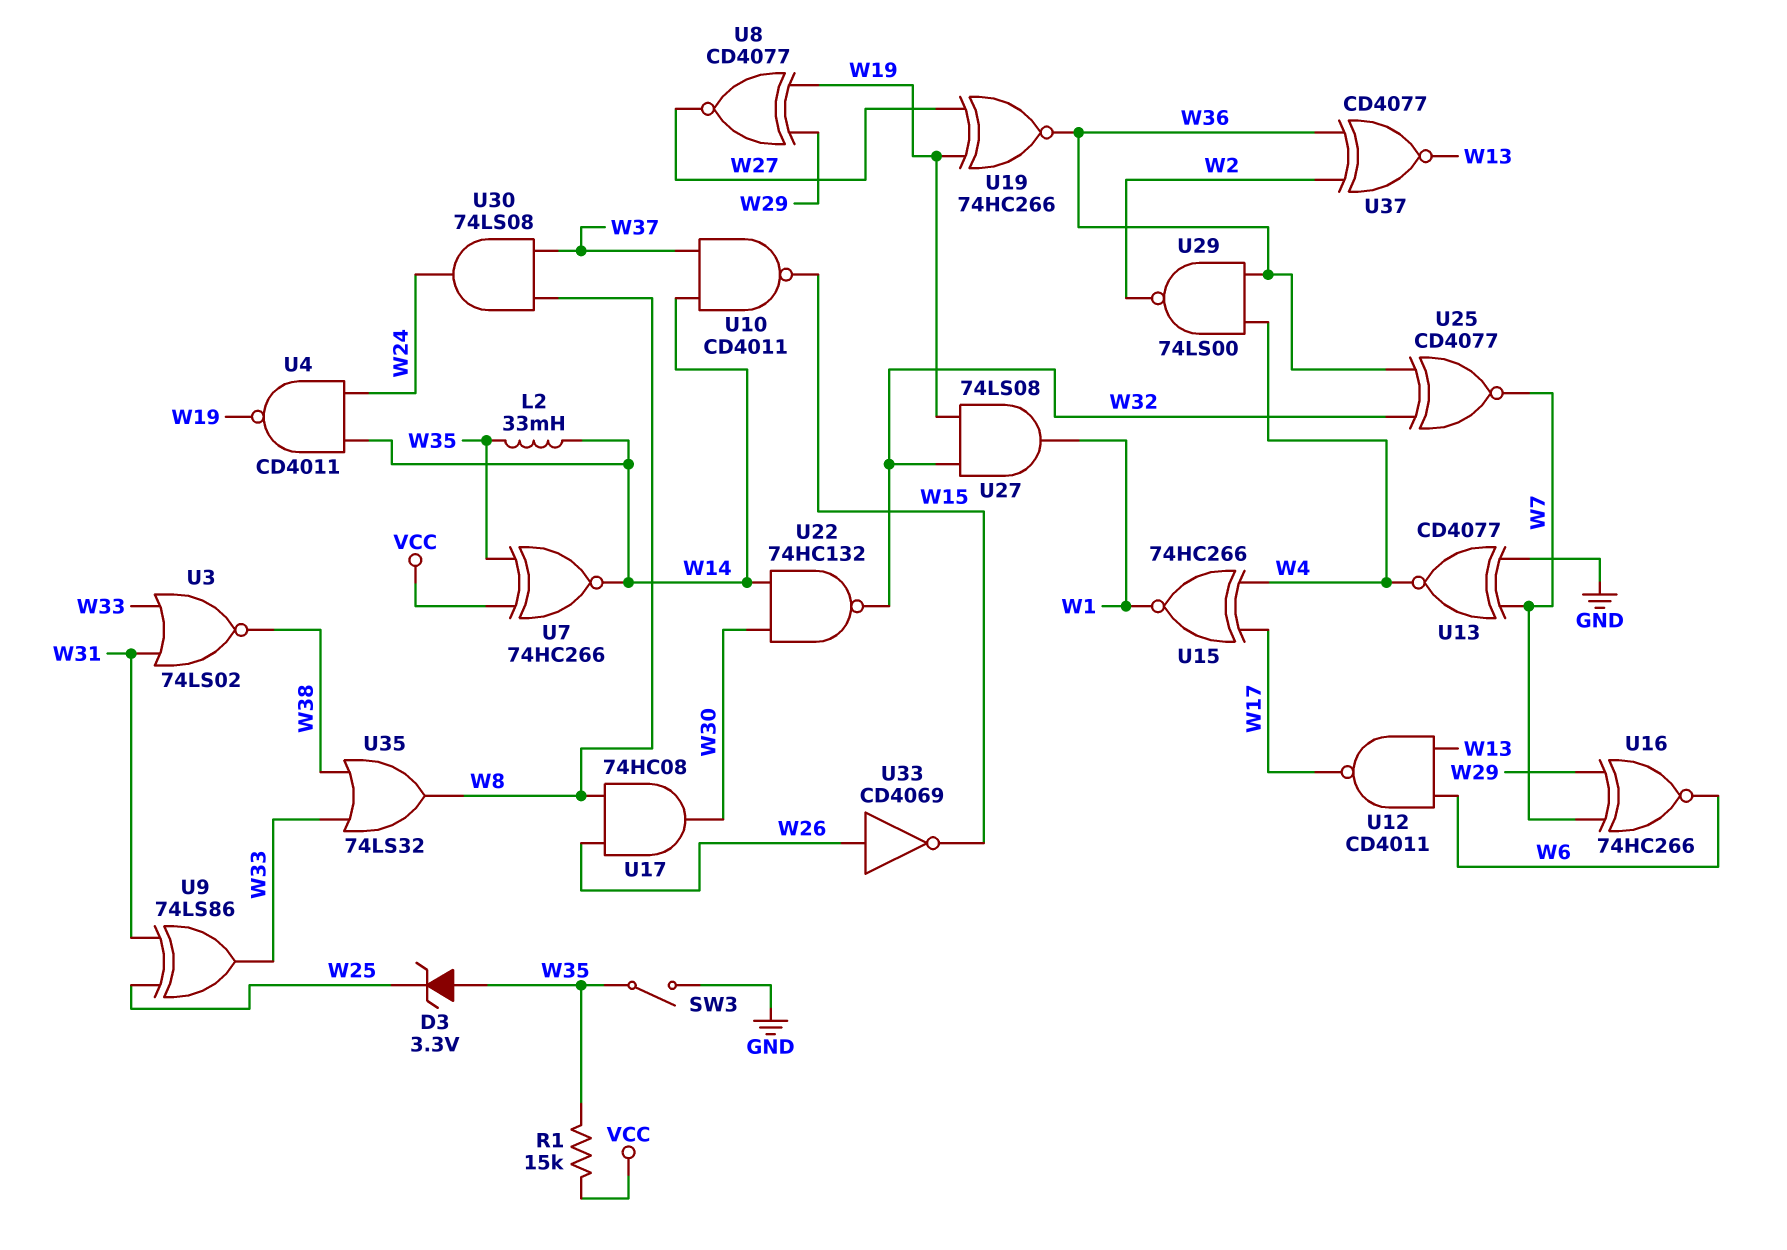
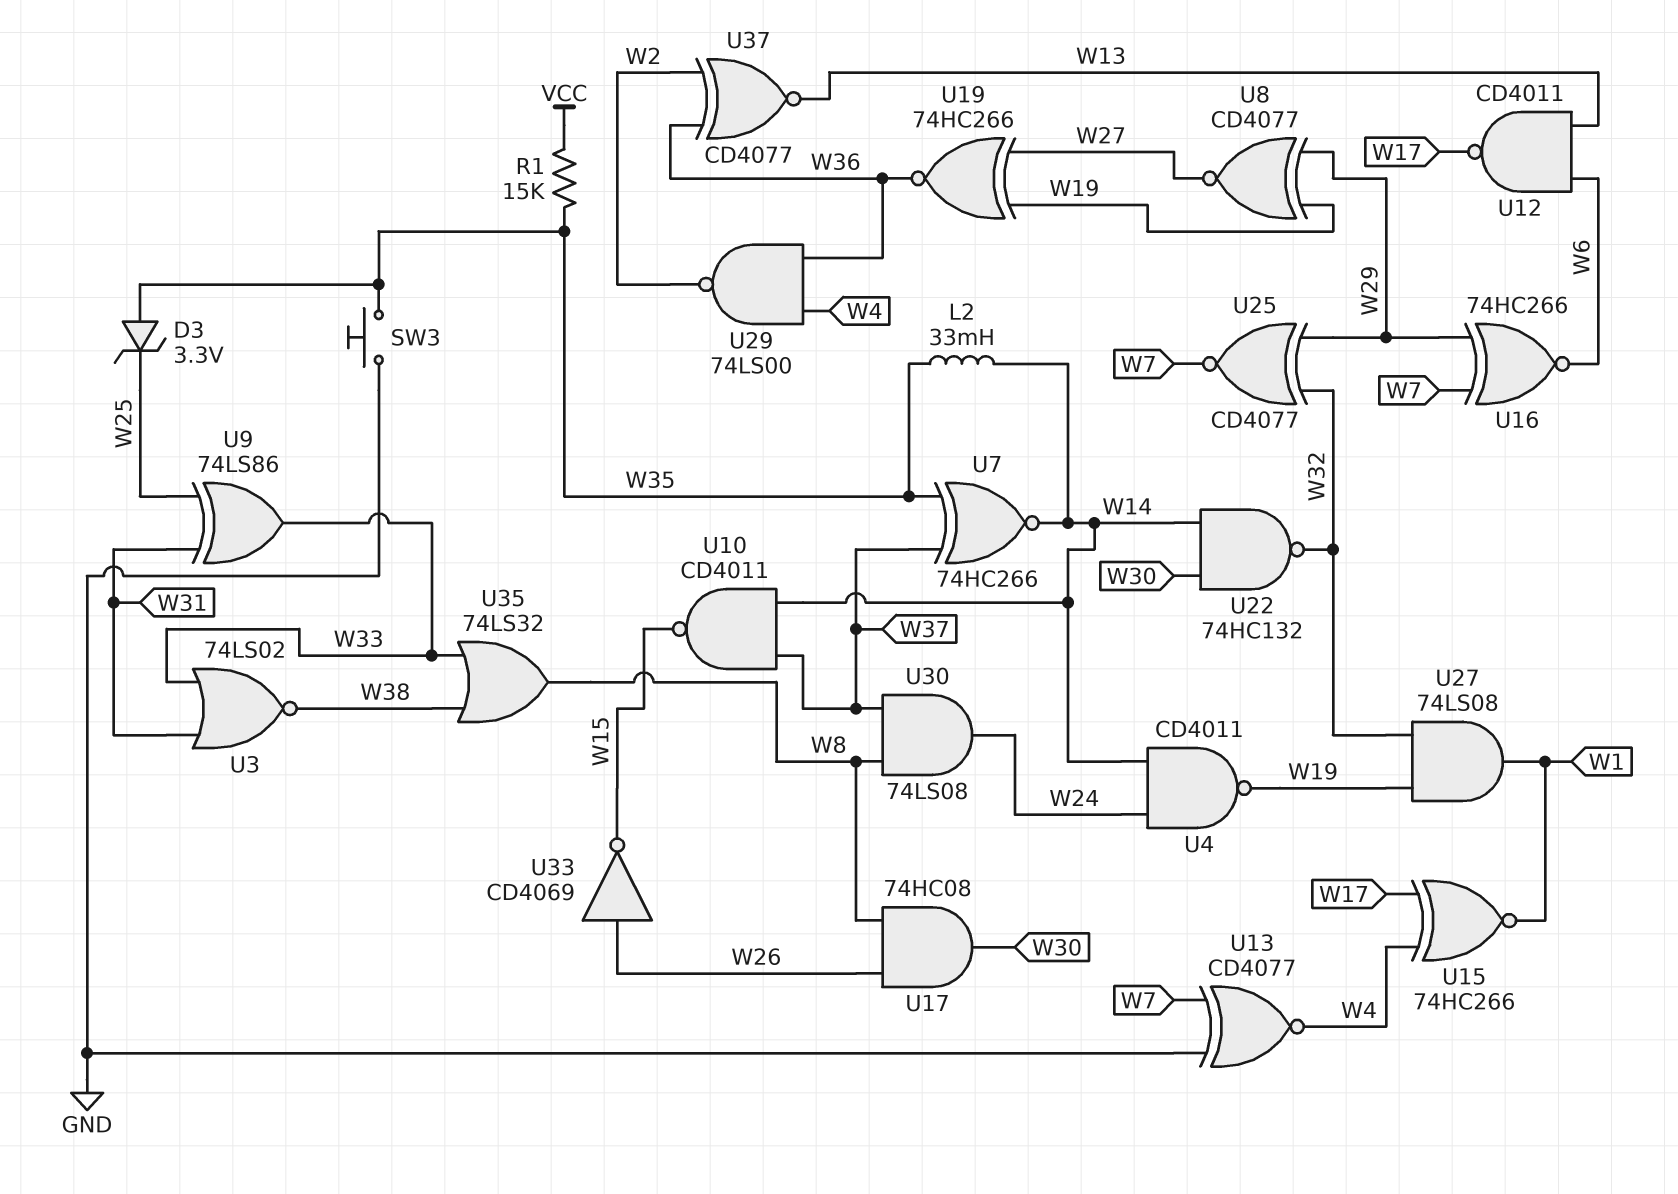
SW3: switch (GND, W35) -> button (GND, W35)
U7: XNOR 74HC266 (in VCC, in W35, out W14) -> XNOR 74HC266 (in W35, in W37, out W14)
U25: XNOR CD4077 (in W32, in W36, out W7) -> XNOR CD4077 (in W29, in W32, out W7)

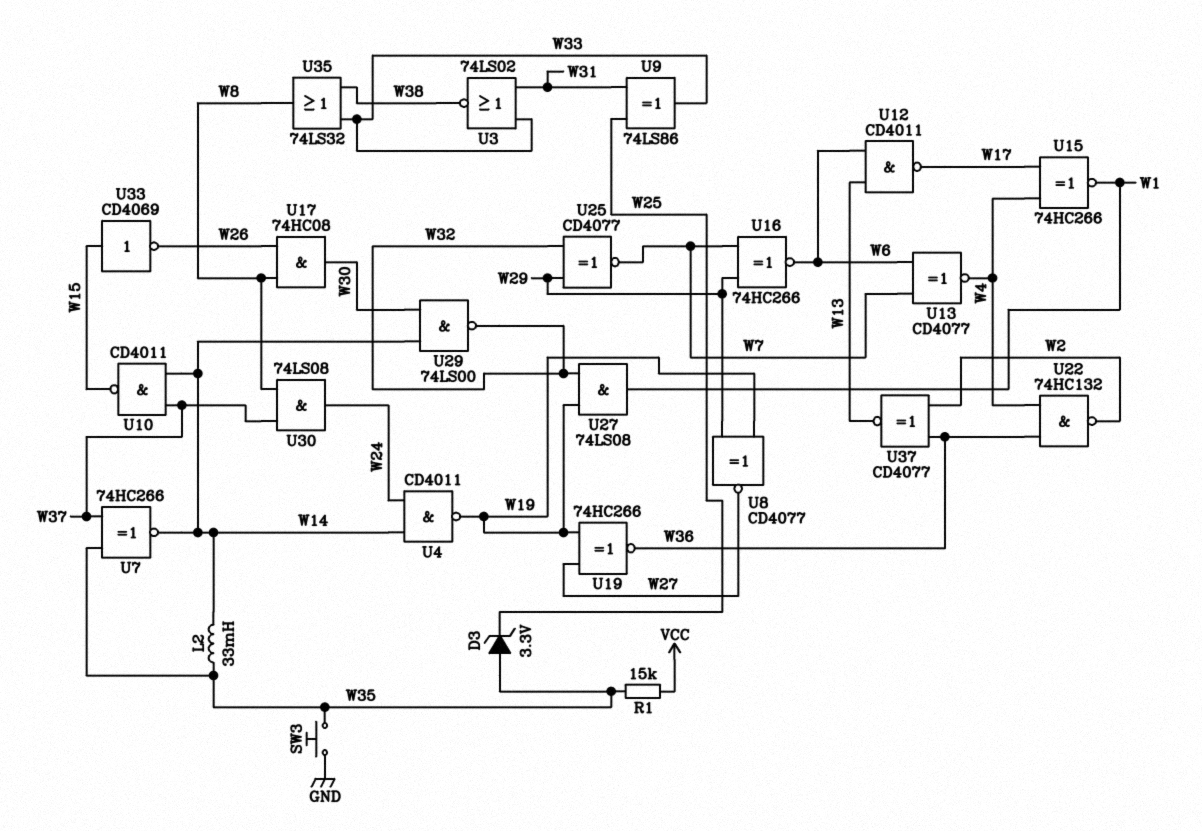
U13: XNOR CD4077 (in GND, in W7, out W4) -> XNOR CD4077 (in W6, in W7, out W4)
U22: NAND 74HC132 (in W14, in W30, out W32) -> NAND 74HC132 (in W4, in W36, out W2)
U29: NAND 74LS00 (in W4, in W36, out W2) -> NAND 74LS00 (in W14, in W30, out W32)
U33: NOT CD4069 (in W26, out W15) -> NOT CD4069 (in W15, out W26)

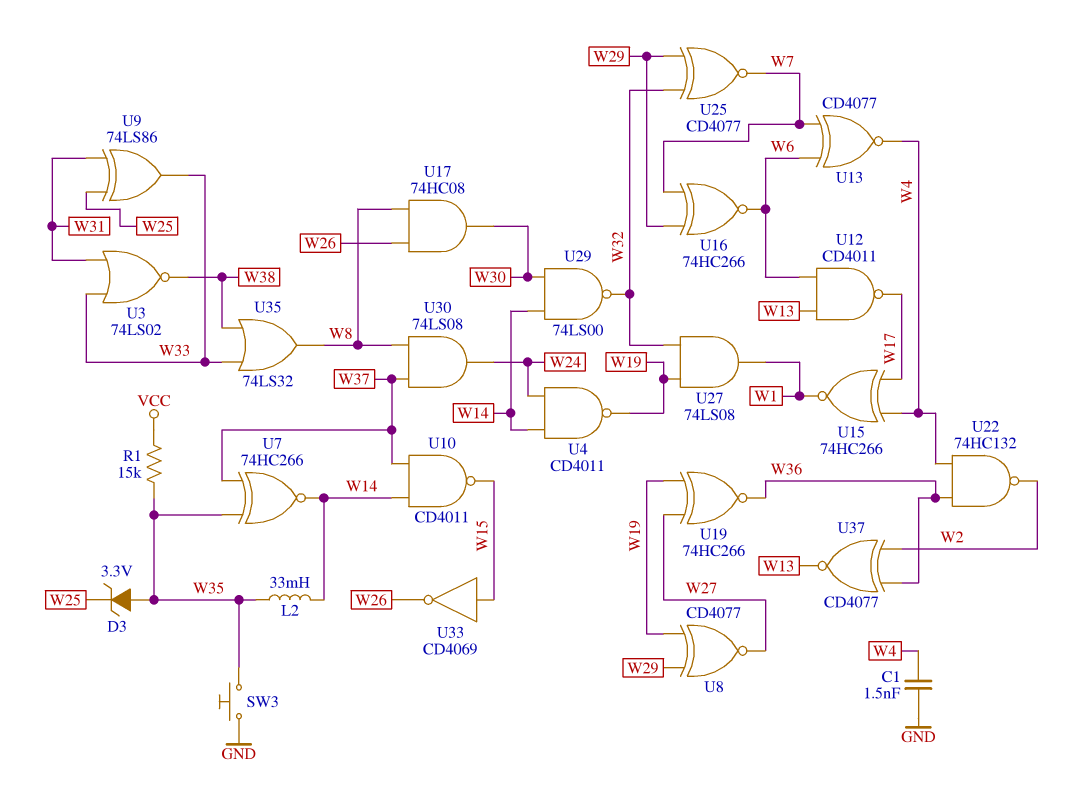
C1: none -> 1.5nF (GND, W4)

